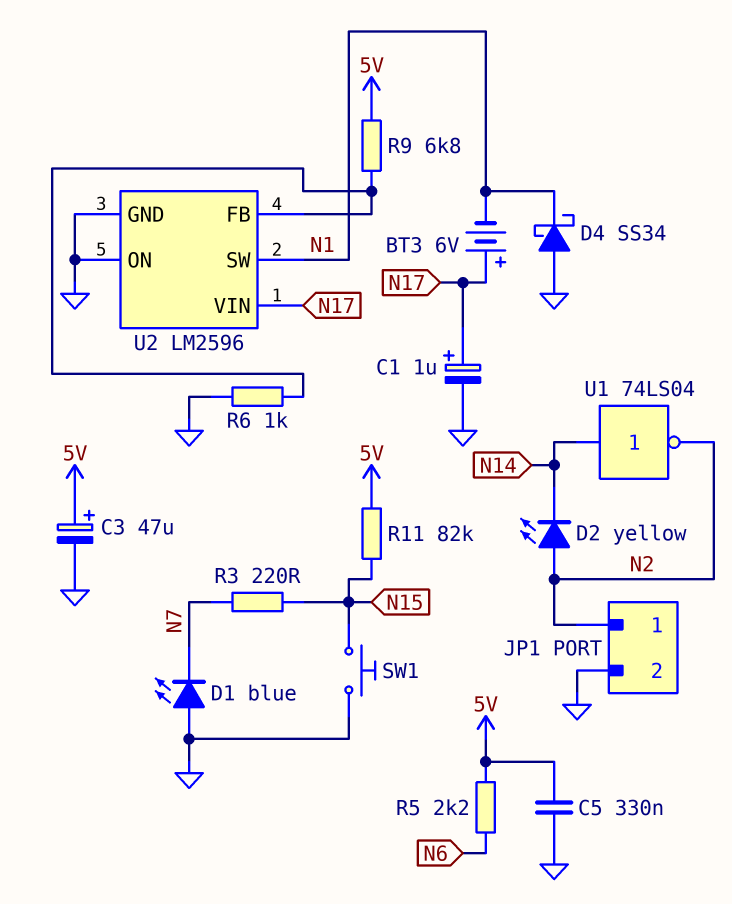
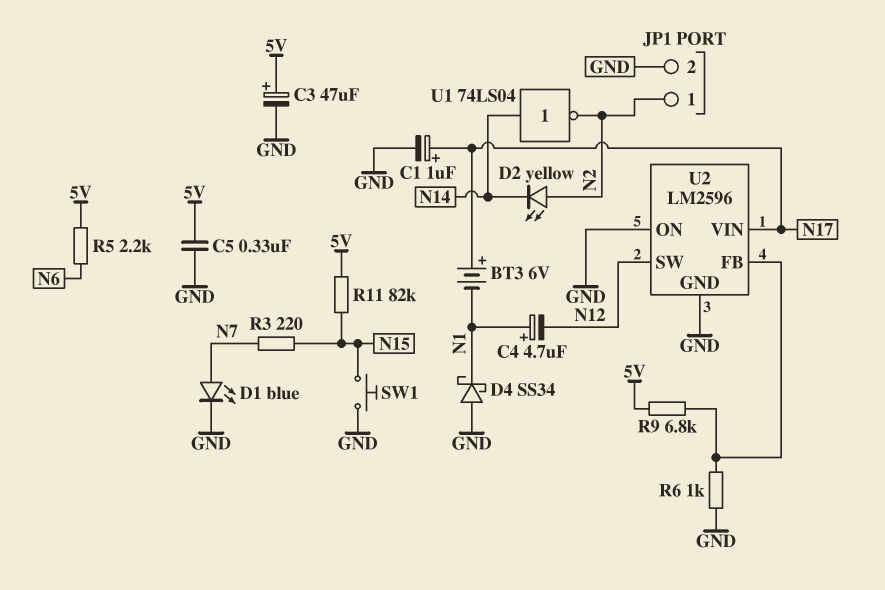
C4: none -> 4.7uF (plus N1, minus N12)
D1: LED blue (A GND, K N7) -> LED blue (A N7, K GND)
U2 pin SW: N1 -> N12

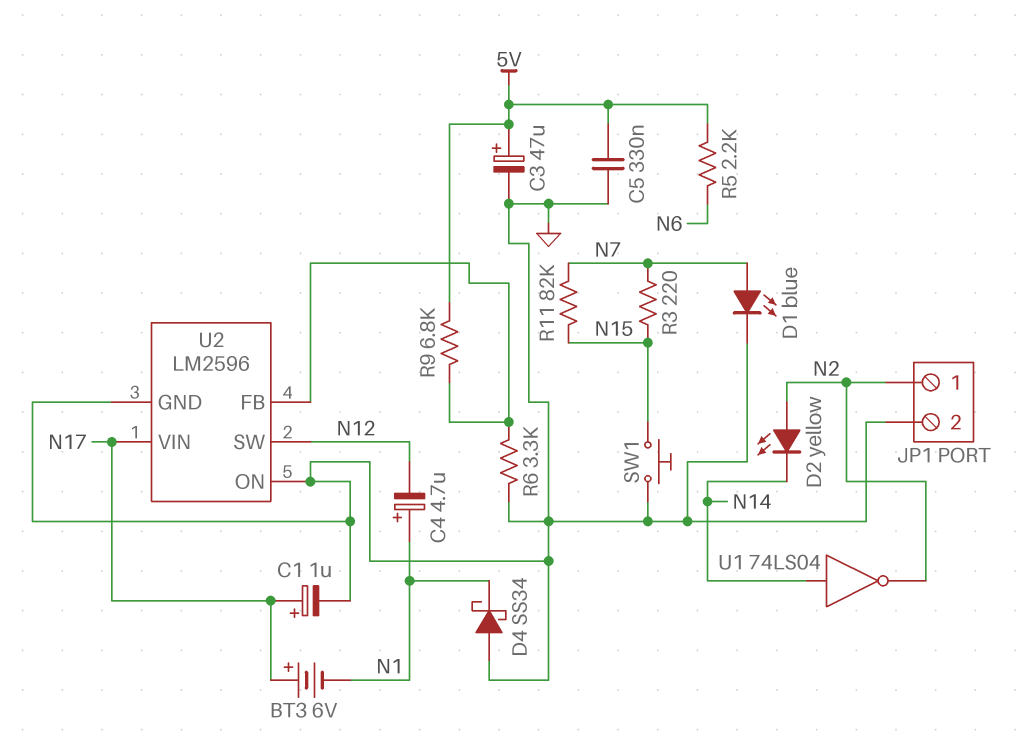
R6: 1k (GND, U2/FB) -> 3.3k (GND, U2/FB)
R11: 82k (5V, N15) -> 82k (N7, N15)

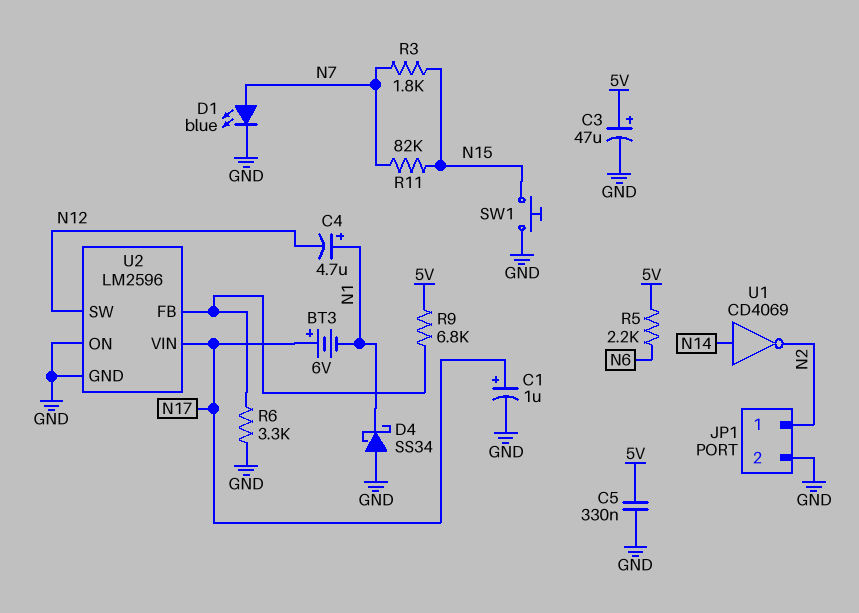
D2: LED yellow (A N2, K N14) -> none
R3: 220 (N7, N15) -> 1.8k (N7, N15)
U1: NOT 74LS04 (in N14, out N2) -> NOT CD4069 (in N14, out N2)

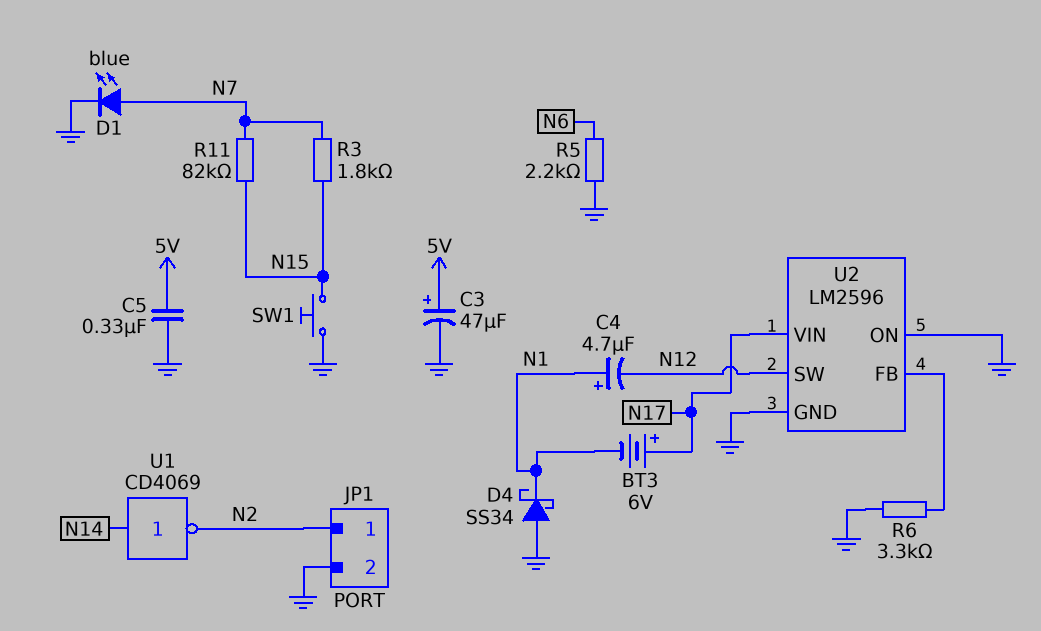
C1: 1uF (plus N17, minus GND) -> none
R5: 2.2k (5V, N6) -> 2.2k (GND, N6)
R9: 6.8k (5V, U2/FB) -> none

